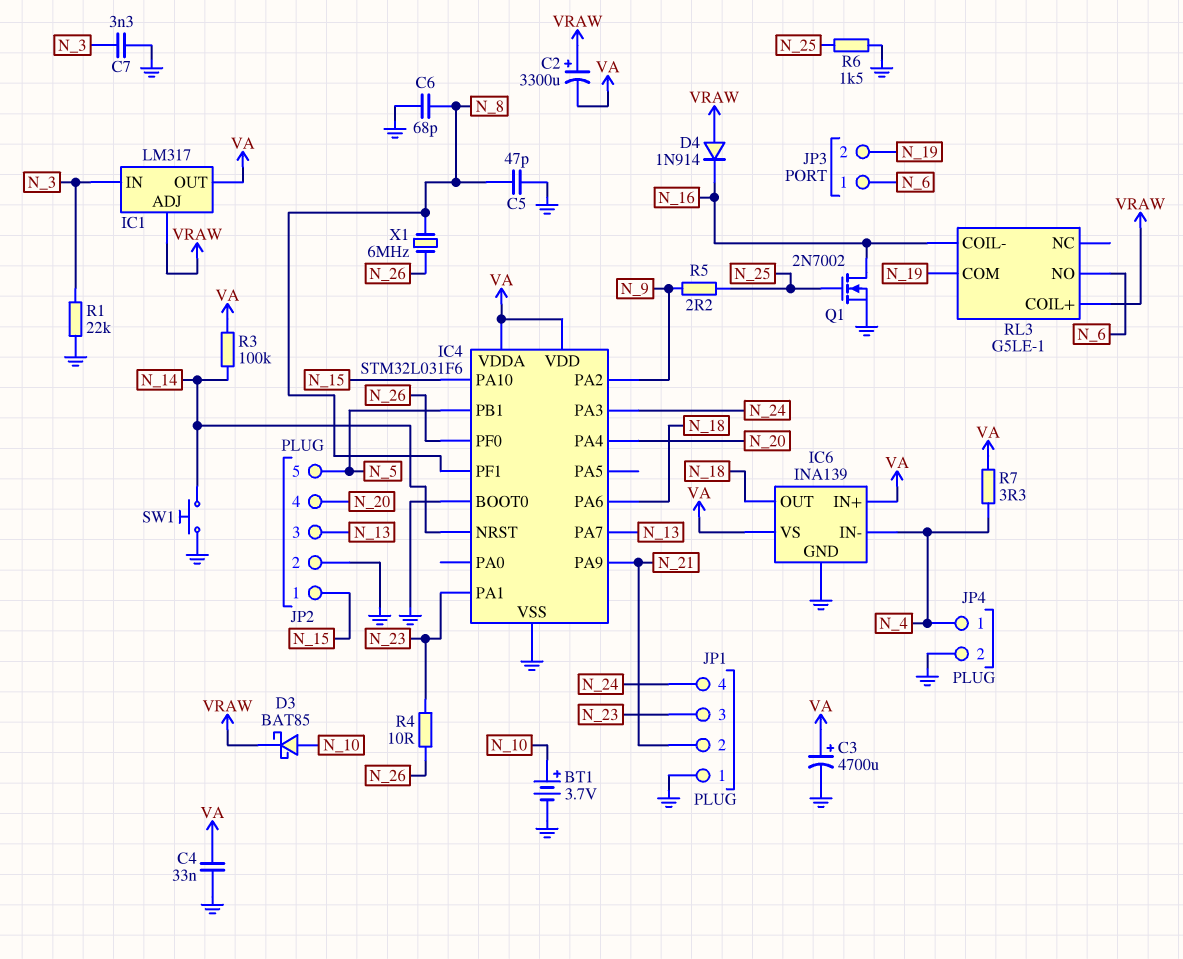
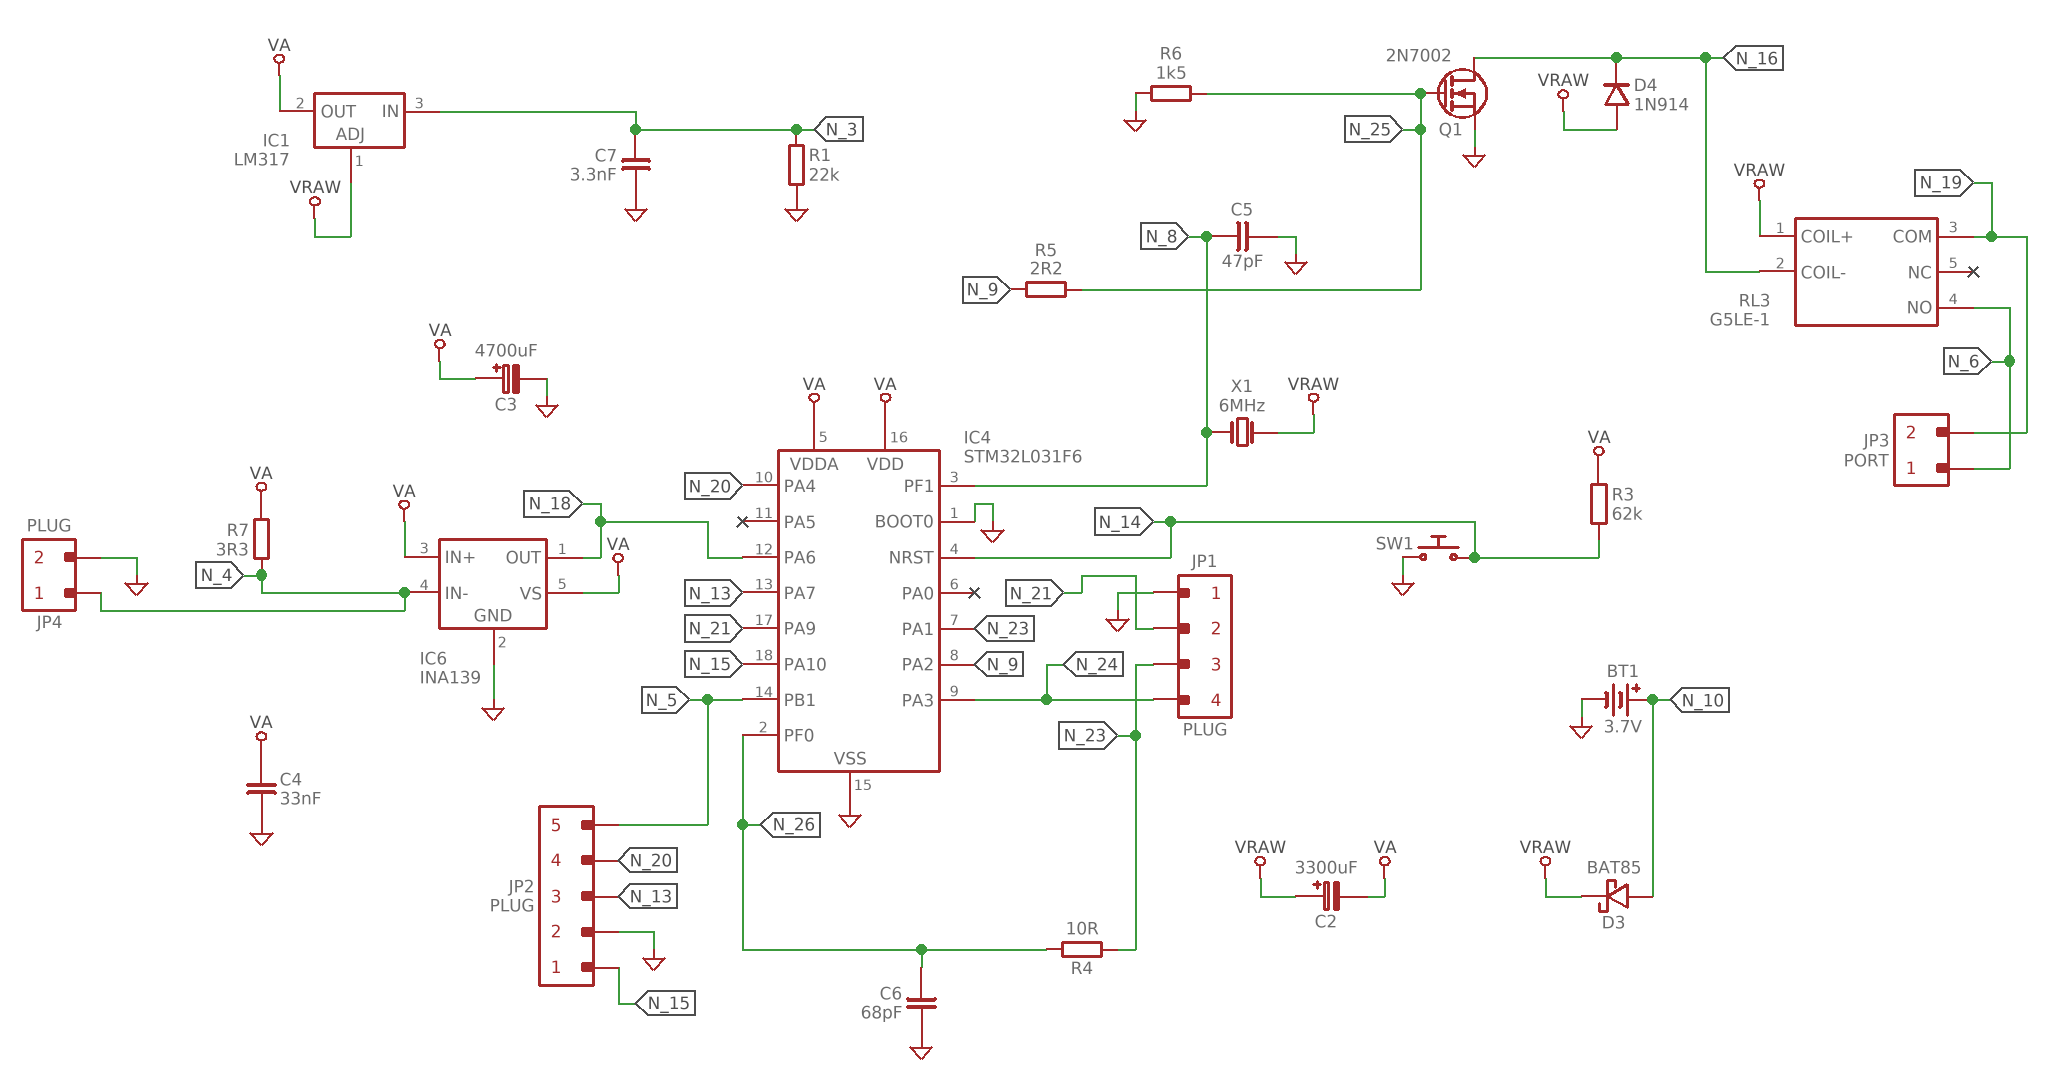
C6: 68pF (GND, N_8) -> 68pF (GND, N_26)
R3: 100k (N_14, VA) -> 62k (N_14, VA)
X1: 6MHz (N_8, N_26) -> 6MHz (N_8, VRAW)

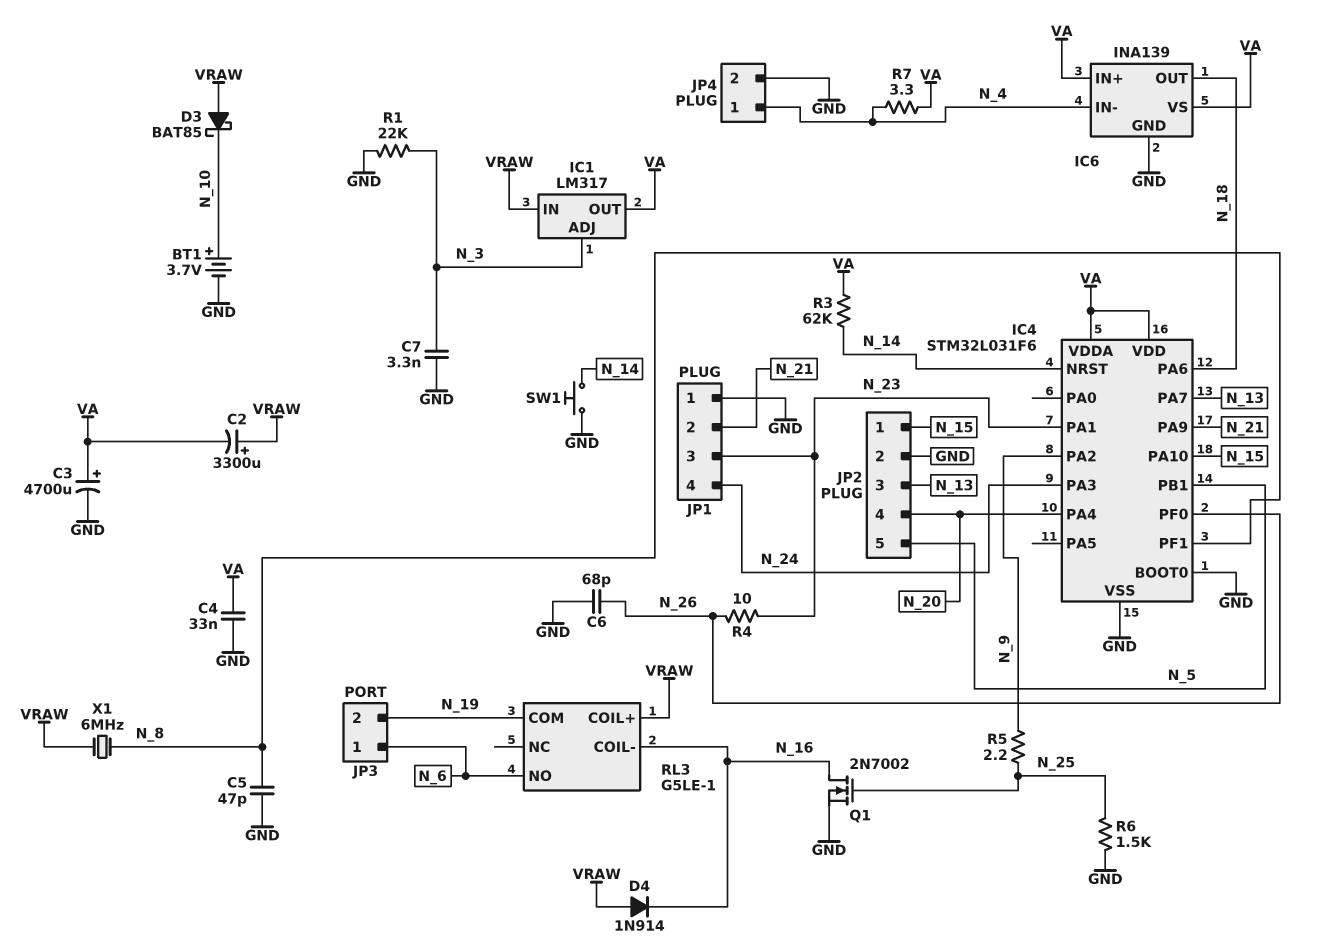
D3: schottky BAT85 (A N_10, K VRAW) -> schottky BAT85 (A VRAW, K N_10)
IC1 pin ADJ: VRAW -> N_3
IC1 pin IN: N_3 -> VRAW

